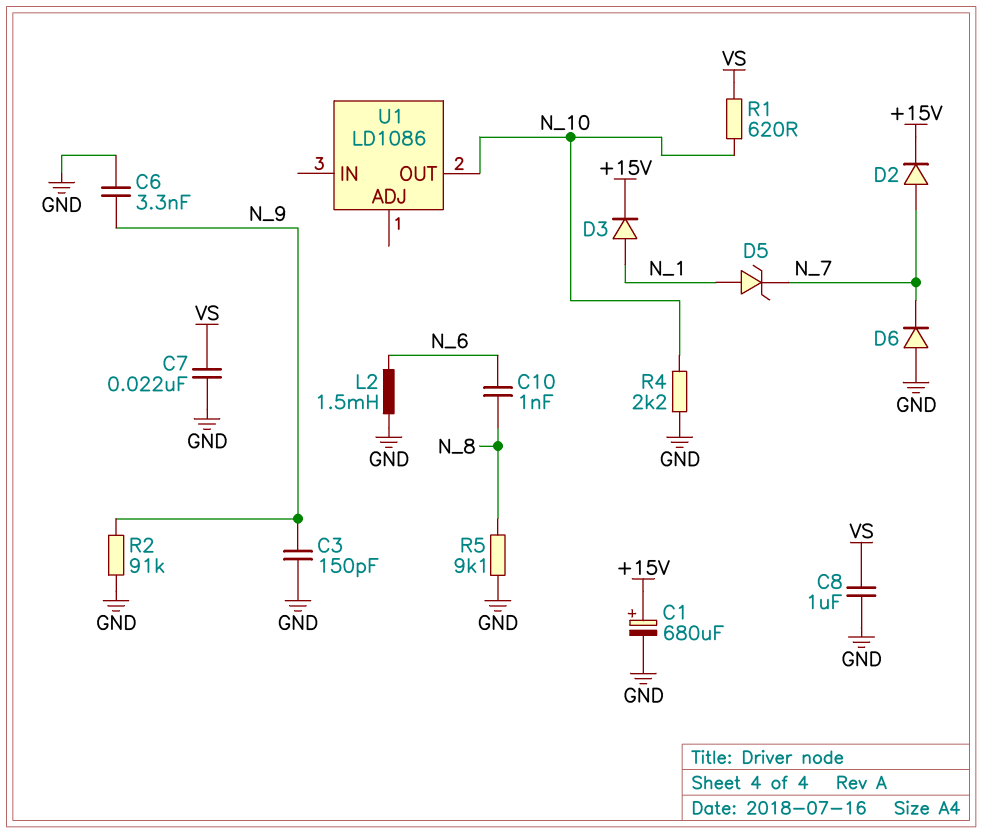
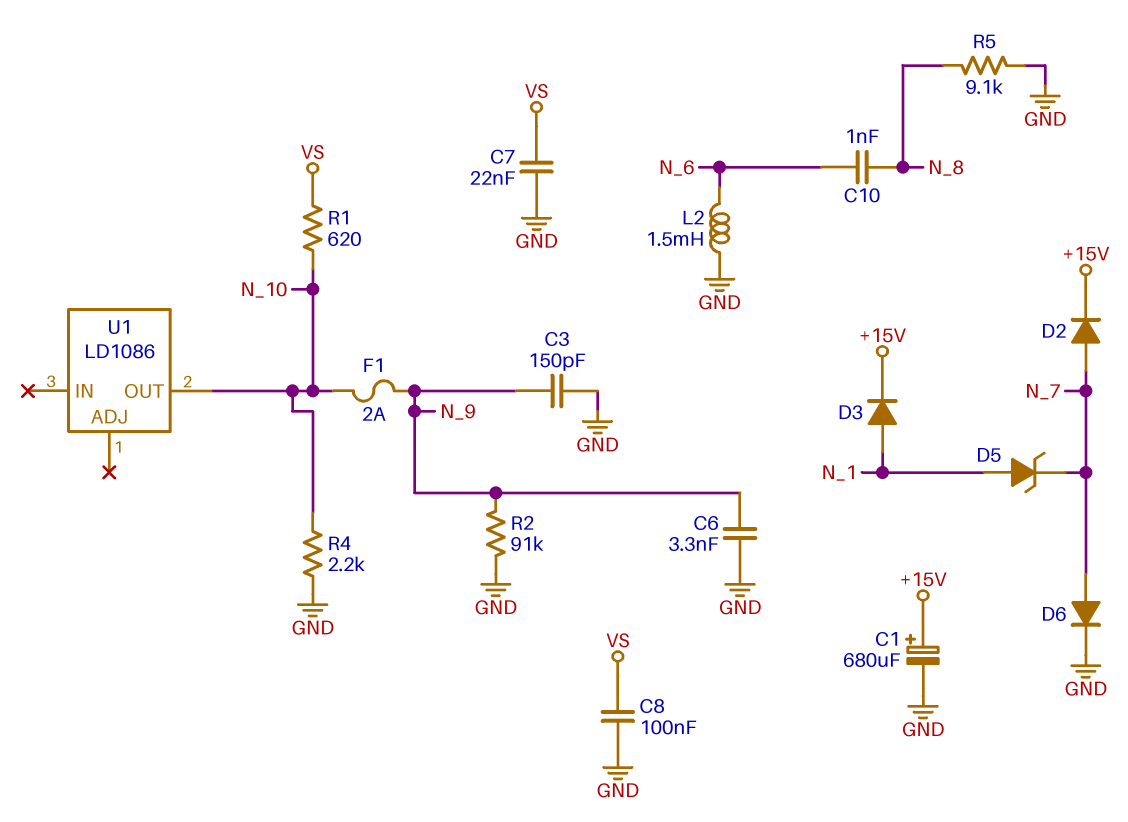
C8: 1uF (GND, VS) -> 100nF (GND, VS)
D6: diode (A GND, K N_7) -> diode (A N_7, K GND)
F1: none -> 2A (N_9, N_10)

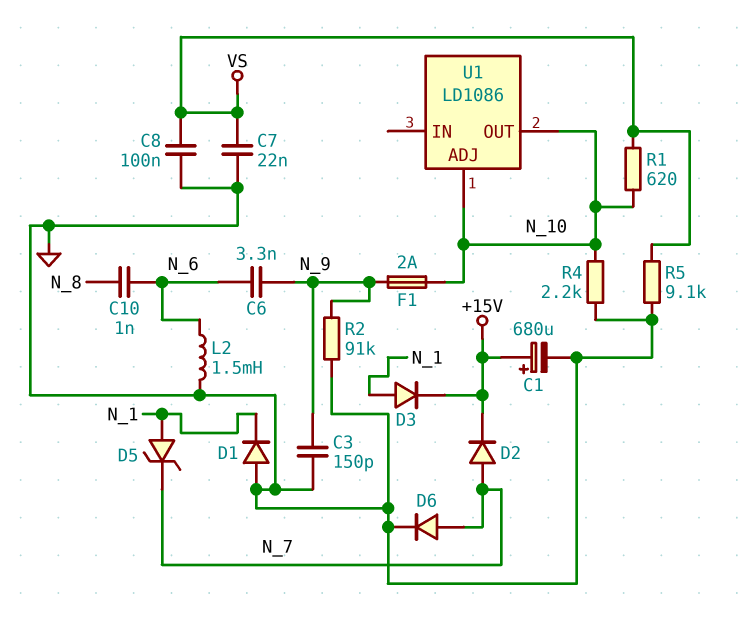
C6: 3.3nF (GND, N_9) -> 3.3nF (N_6, N_9)
D1: none -> diode (A GND, K N_1)
R5: 9.1k (GND, N_8) -> 9.1k (GND, VS)
U1 pin ADJ: none -> N_10

